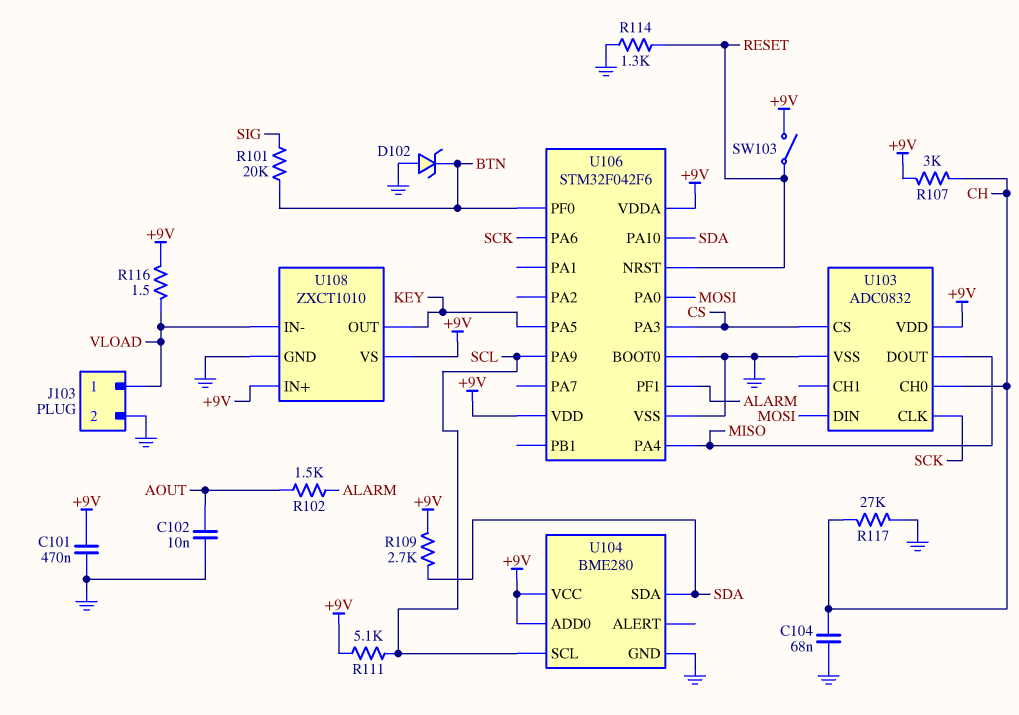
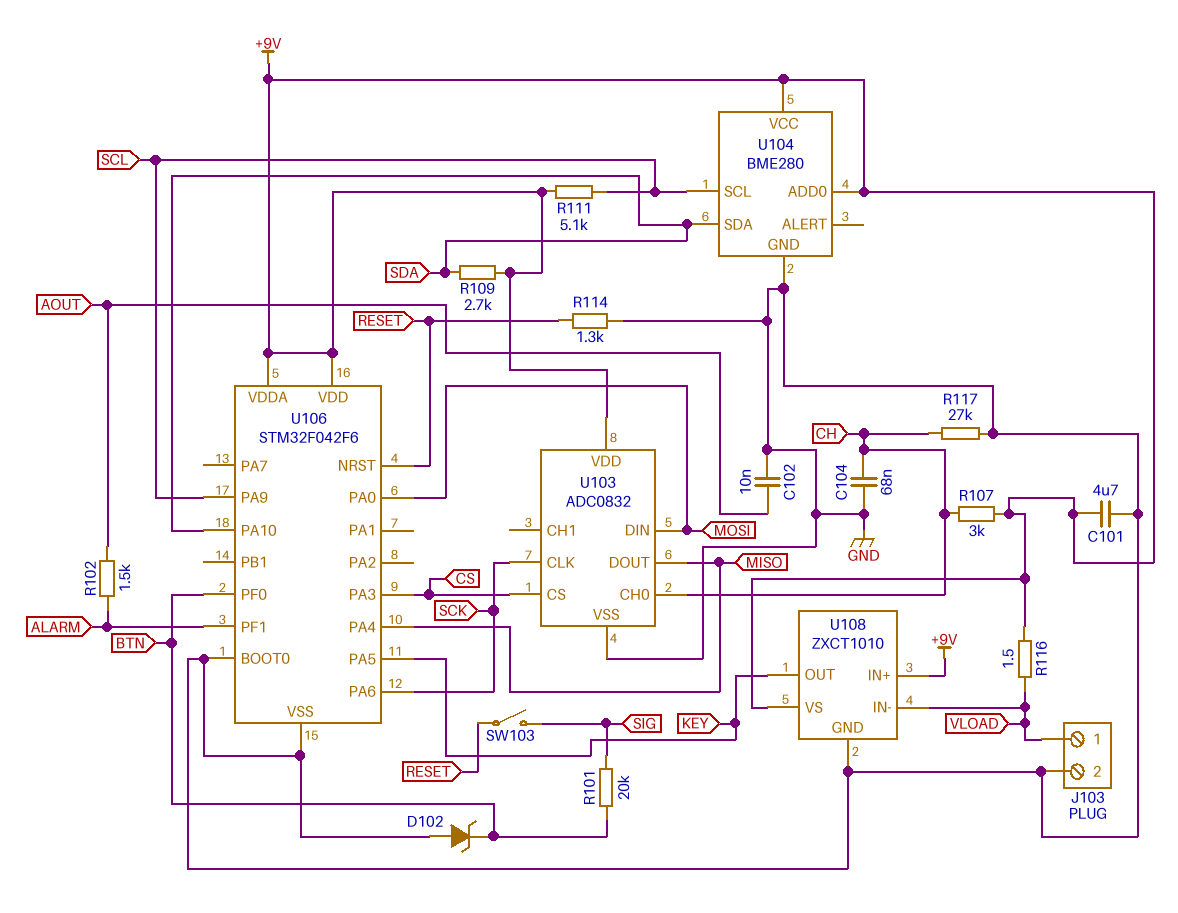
C101: 470nF (+9V, GND) -> 4.7uF (+9V, GND)
SW103: switch (+9V, RESET) -> switch (RESET, SIG)

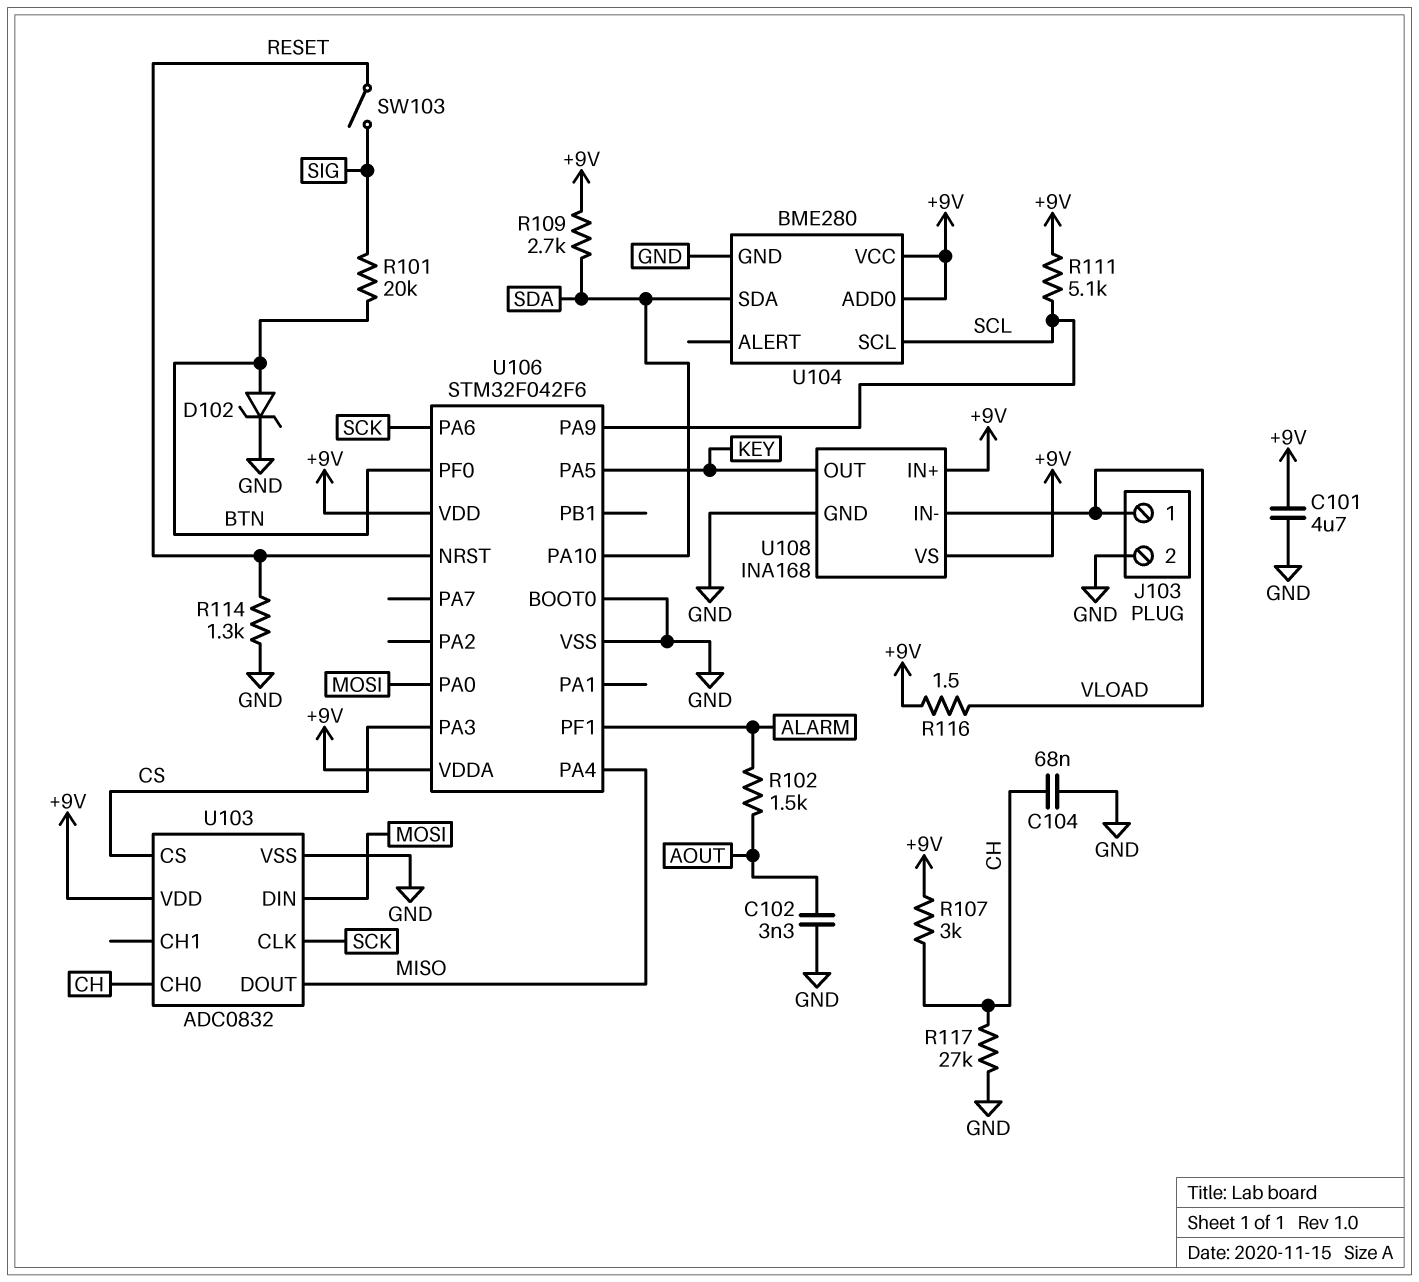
C102: 10nF (AOUT, GND) -> 3.3nF (AOUT, GND)
D102: zener (A GND, K BTN) -> zener (A BTN, K GND)
U108: ZXCT1010 -> INA168

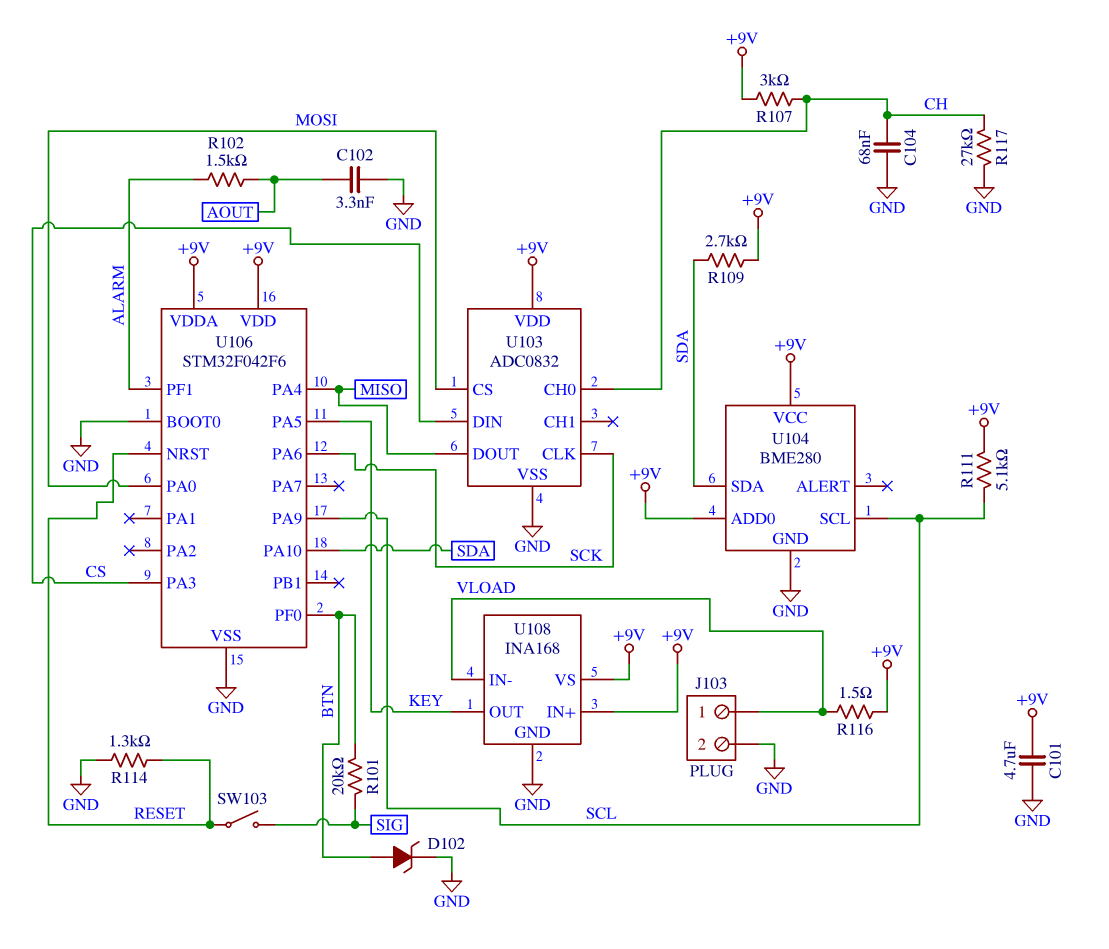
U103 pin CS: CS -> MOSI
U103 pin DIN: MOSI -> CS

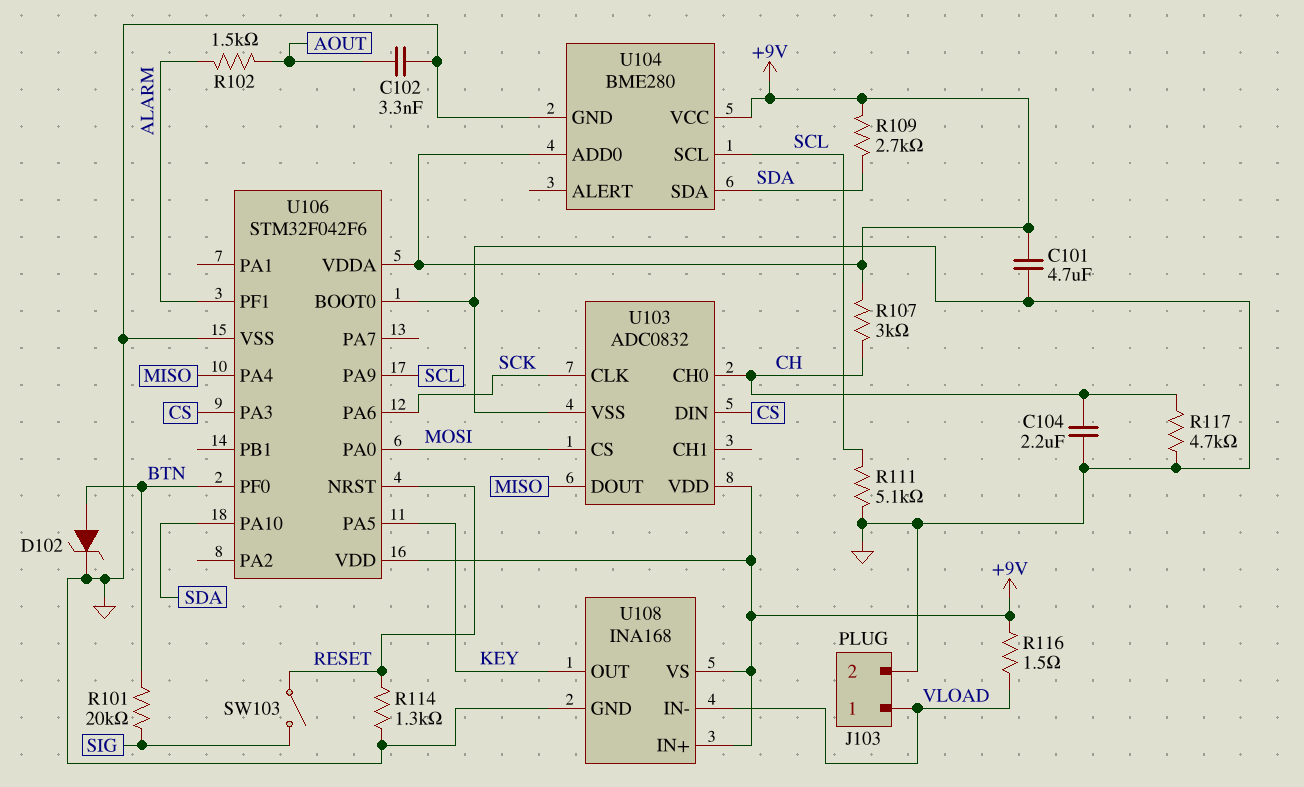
C104: 68nF (CH, GND) -> 2.2uF (CH, GND)
R111: 5.1k (+9V, SCL) -> 5.1k (GND, SCL)
R117: 27k (CH, GND) -> 4.7k (CH, GND)

